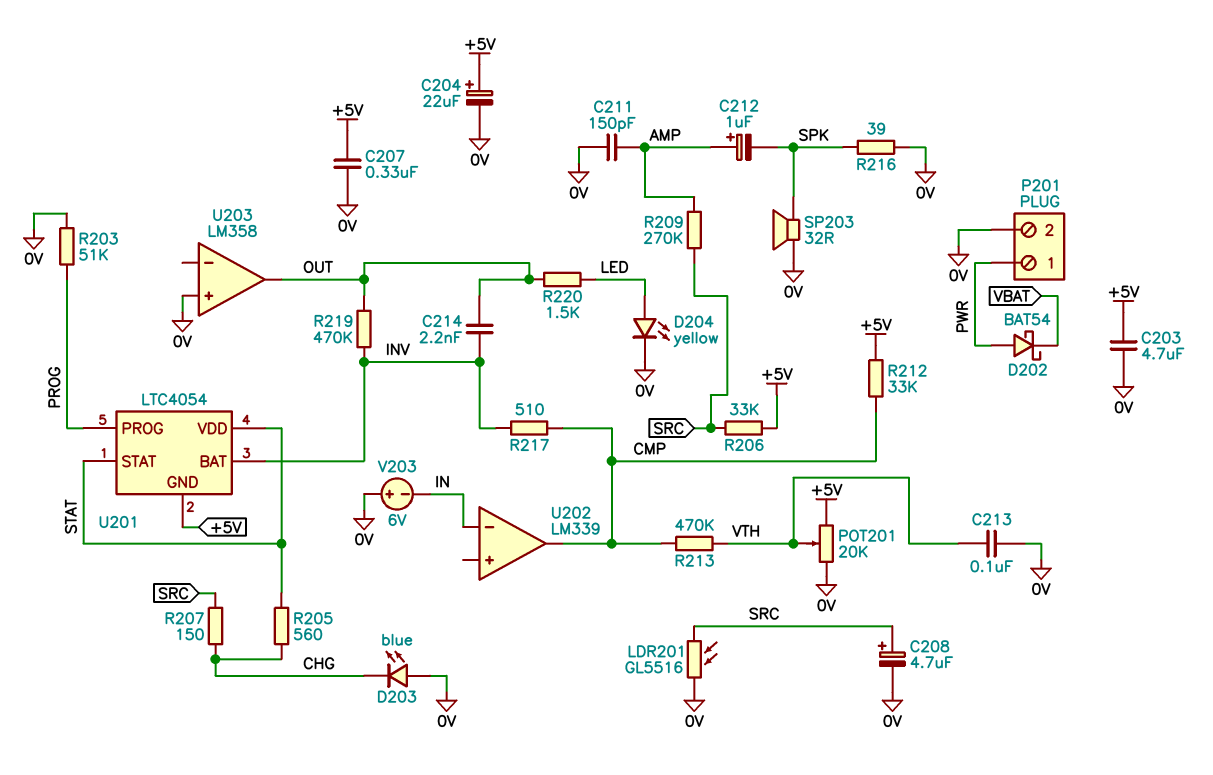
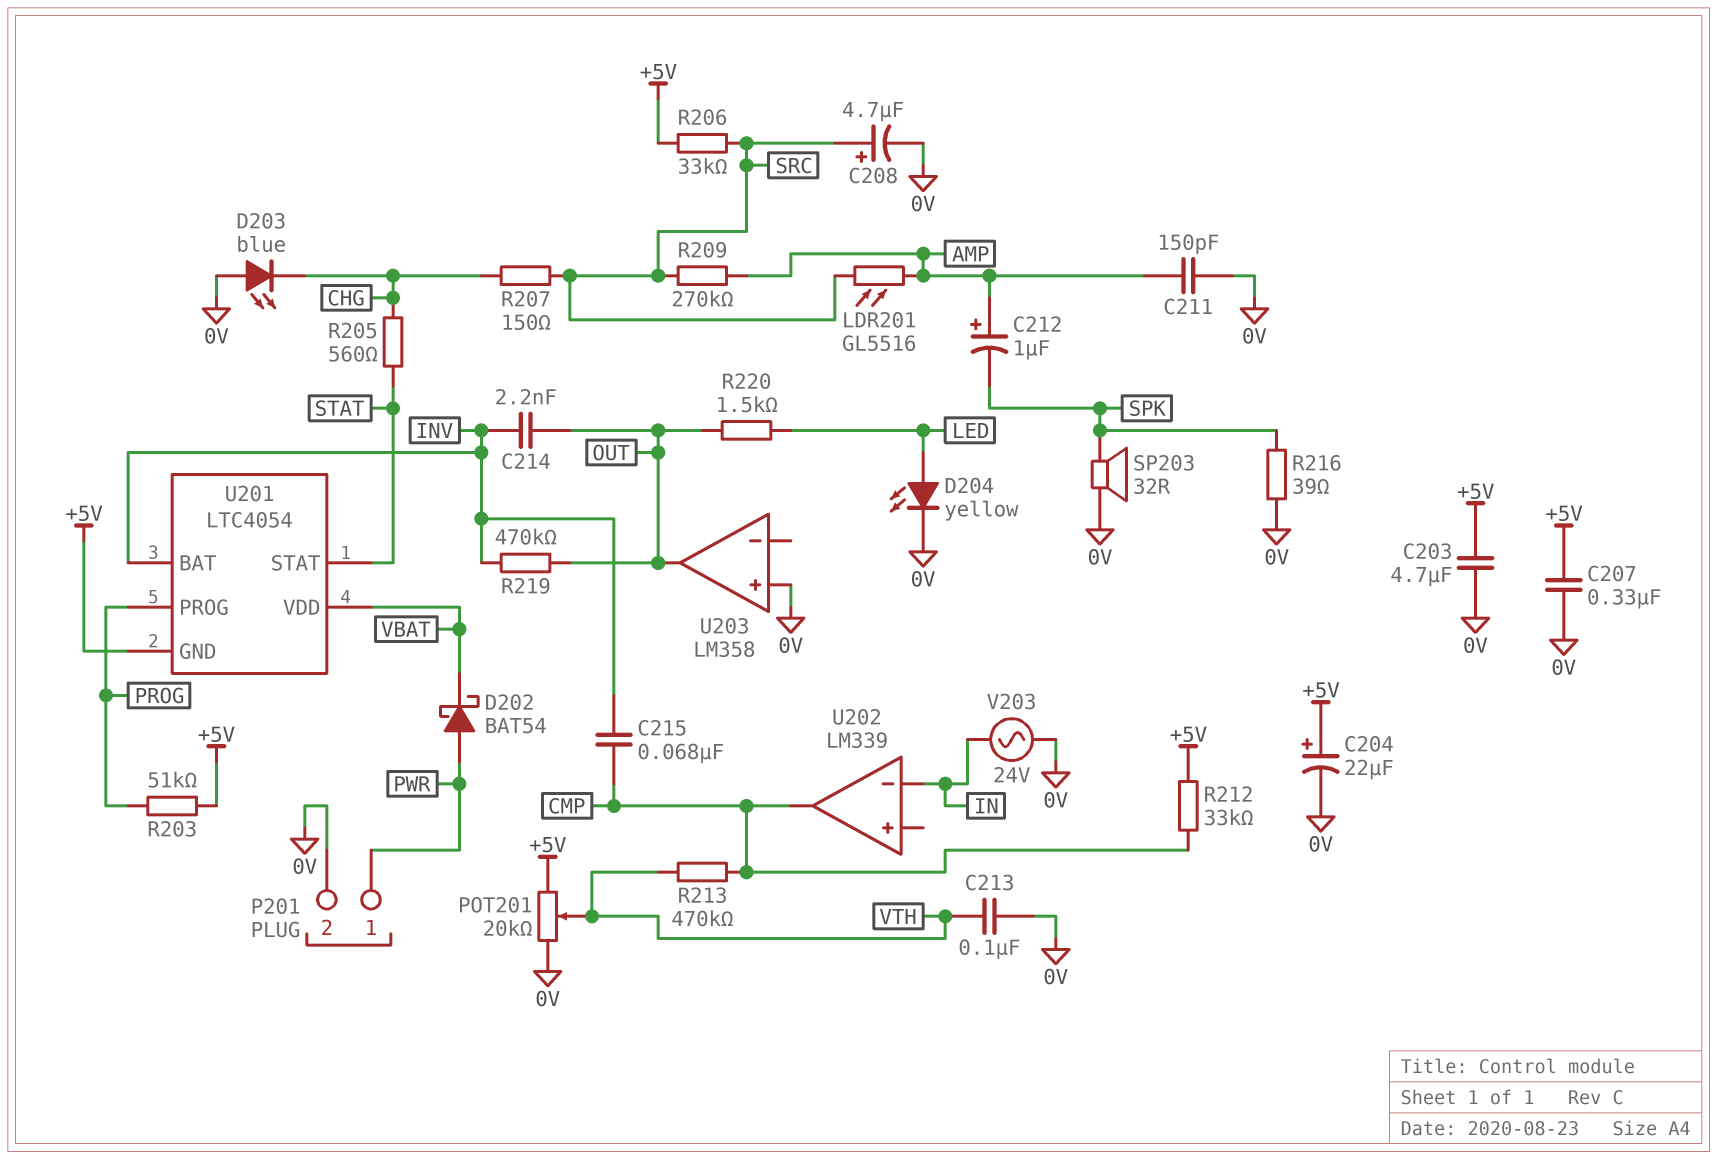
C215: none -> 68nF (CMP, INV)
LDR201: GL5516 (0V, SRC) -> GL5516 (AMP, SRC)
R203: 51k (0V, PROG) -> 51k (+5V, PROG)
R217: 510 (CMP, INV) -> none
U201 pin VDD: STAT -> VBAT
V203: 6V (plus 0V, minus IN) -> AC 24V (0V, IN)

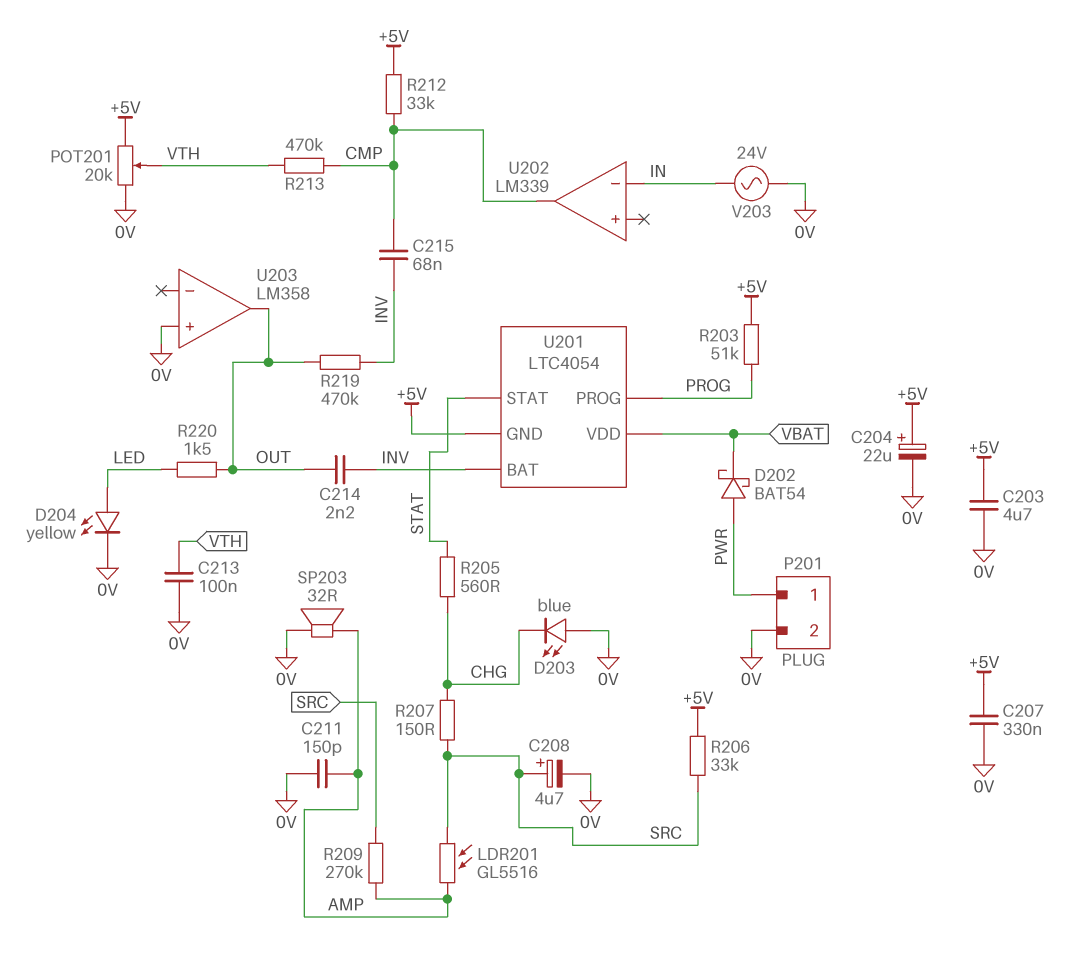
C212: 1uF (plus AMP, minus SPK) -> none
R216: 39 (0V, SPK) -> none
SP203: speaker 32R (0V, SPK) -> speaker 32R (0V, AMP)

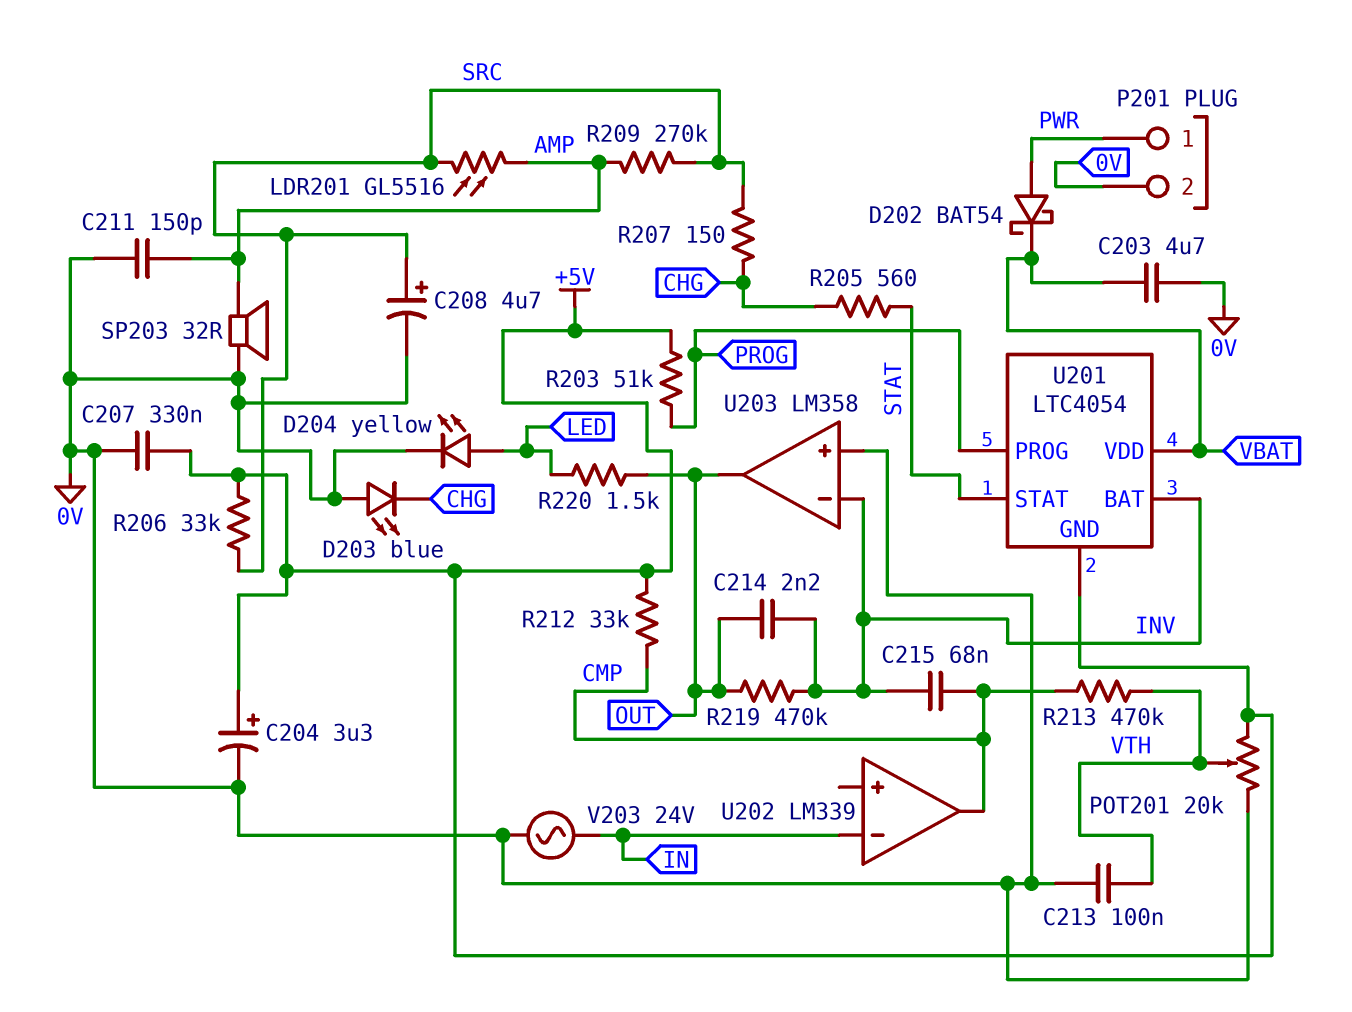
C203: 4.7uF (+5V, 0V) -> 4.7uF (0V, VBAT)
C204: 22uF (plus +5V, minus 0V) -> 3.3uF (plus +5V, minus 0V)
U203 pin in-: none -> INV

